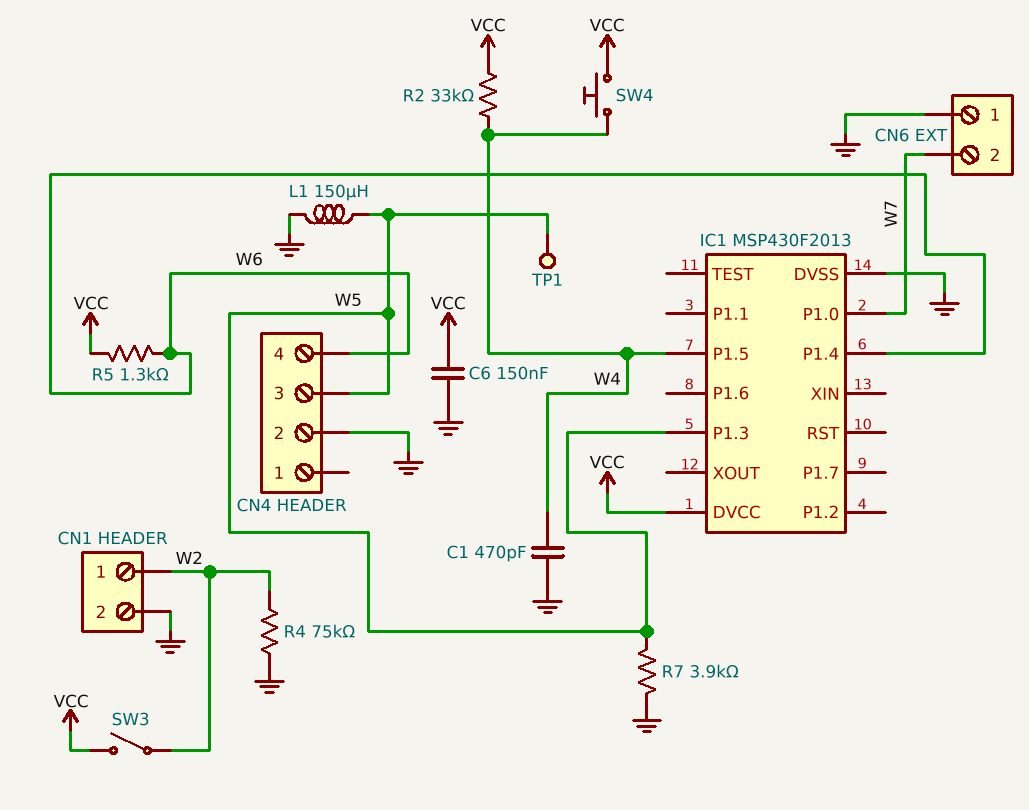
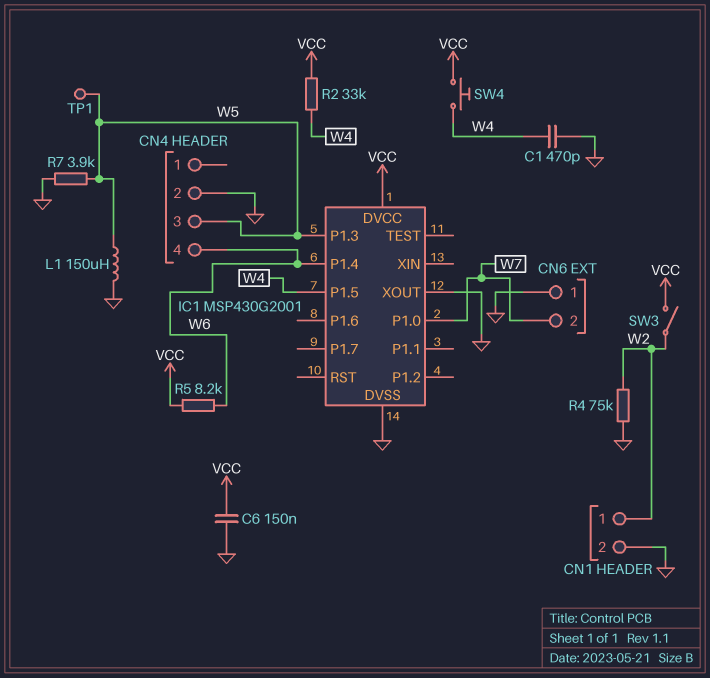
IC1: MSP430F2013 -> MSP430G2001
IC1 pin XOUT: none -> GND
R5: 1.3k (VCC, W6) -> 8.2k (VCC, W6)

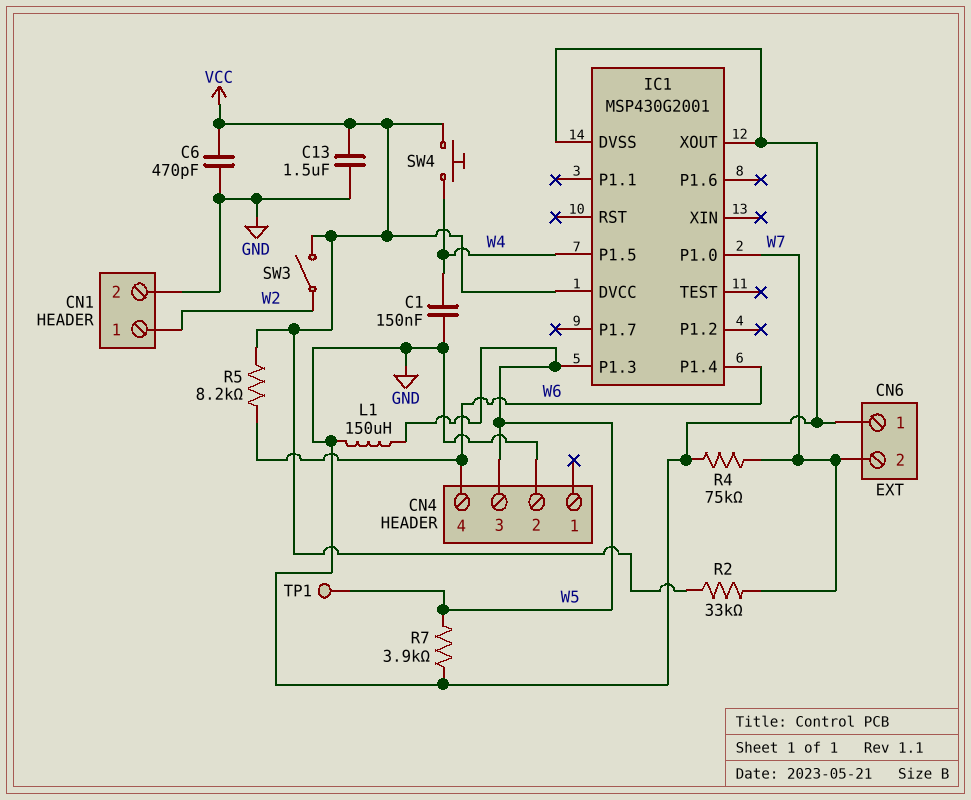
C1: 470pF (GND, W4) -> 150nF (GND, W4)
C6: 150nF (GND, VCC) -> 470pF (GND, VCC)
C13: none -> 1.5uF (GND, VCC)
R2: 33k (VCC, W4) -> 33k (VCC, W7)
R4: 75k (GND, W2) -> 75k (GND, W7)

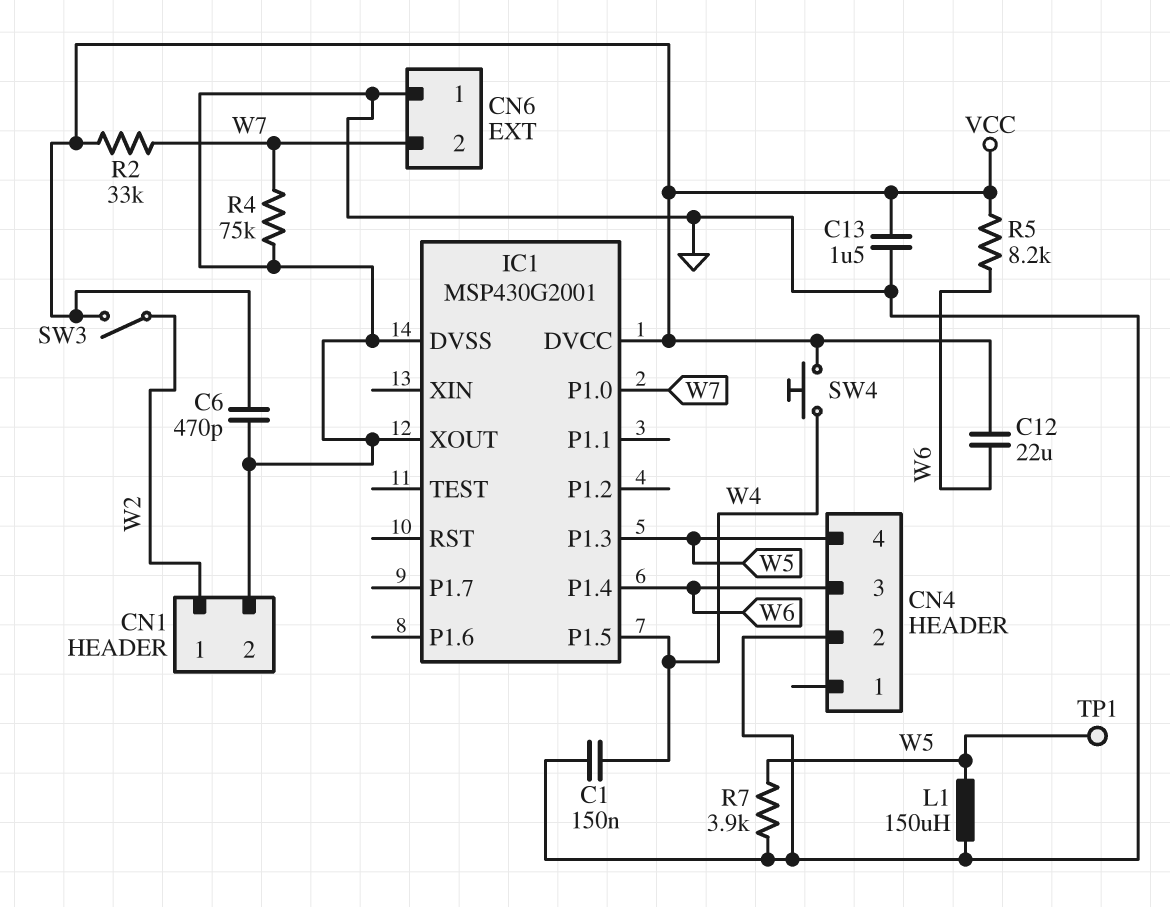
C12: none -> 22uF (VCC, W6)
CN4 pin 3: W5 -> W6
CN4 pin 4: W6 -> W5

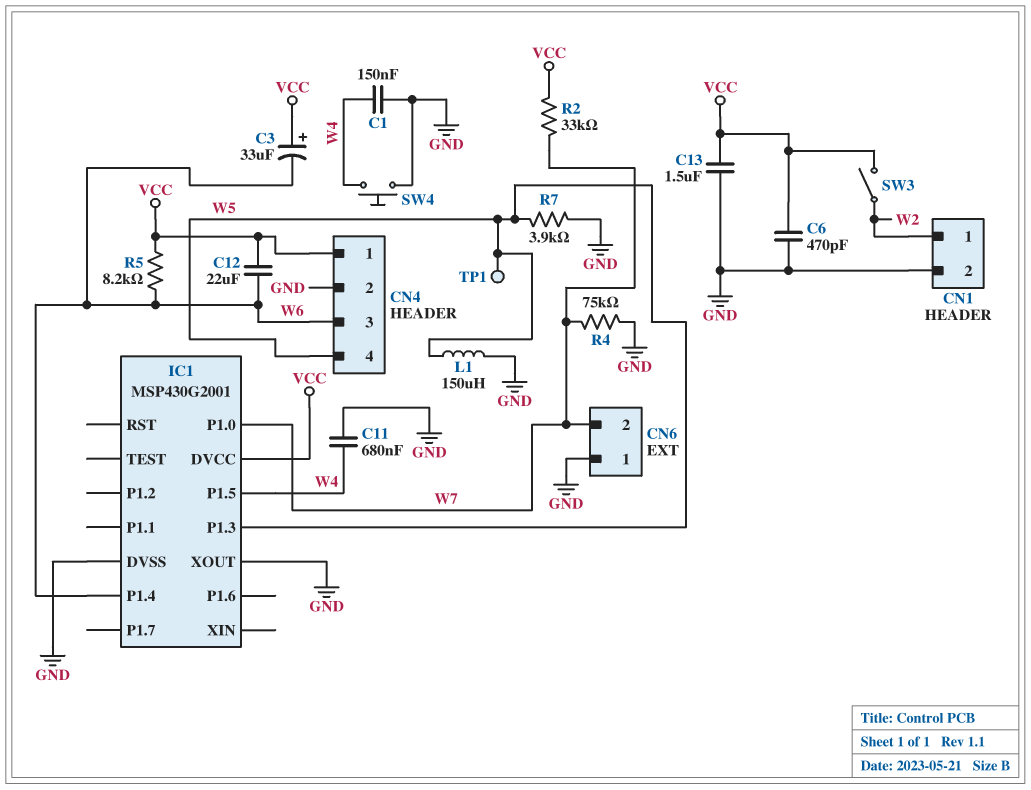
C3: none -> 33uF (plus VCC, minus W6)
C11: none -> 680nF (GND, W4)
CN4 pin 1: none -> VCC
SW4: button (VCC, W4) -> button (GND, W4)

